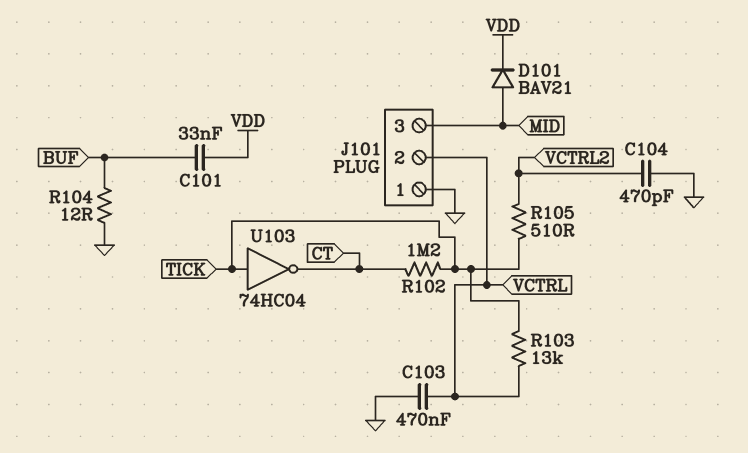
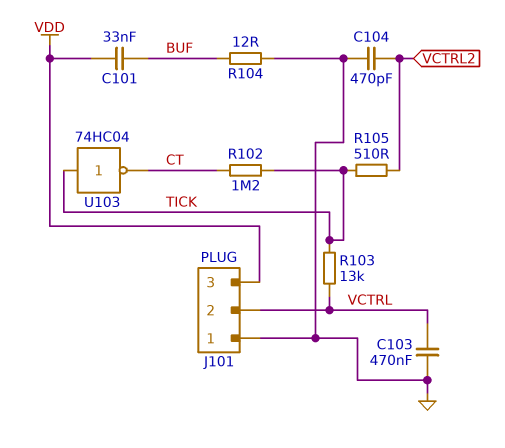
D101: diode BAV21 (A MID, K VDD) -> none
J101 pin 3: MID -> VDD

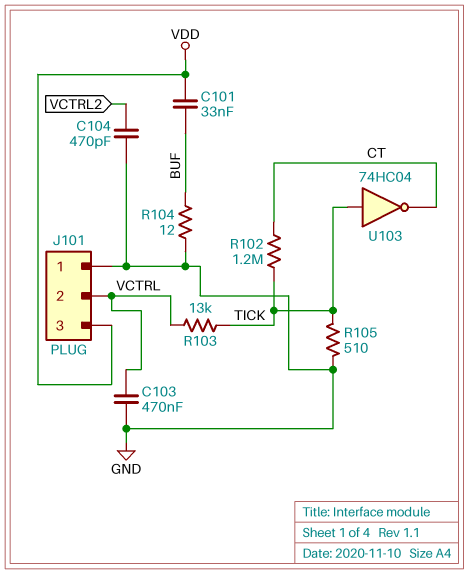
R105: 510 (TICK, VCTRL2) -> 510 (GND, TICK)

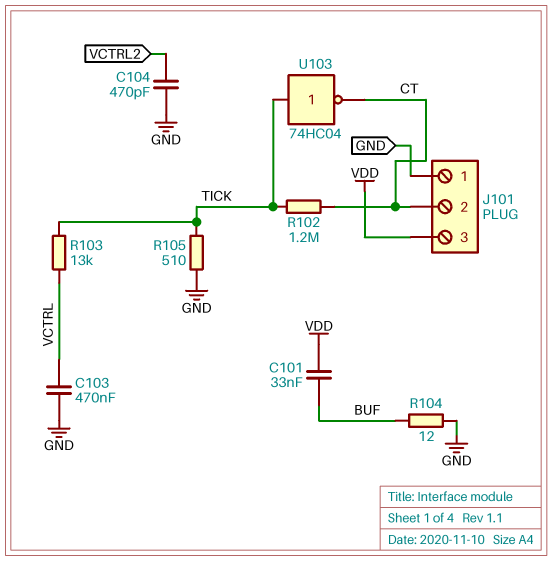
J101 pin 2: VCTRL -> CT

